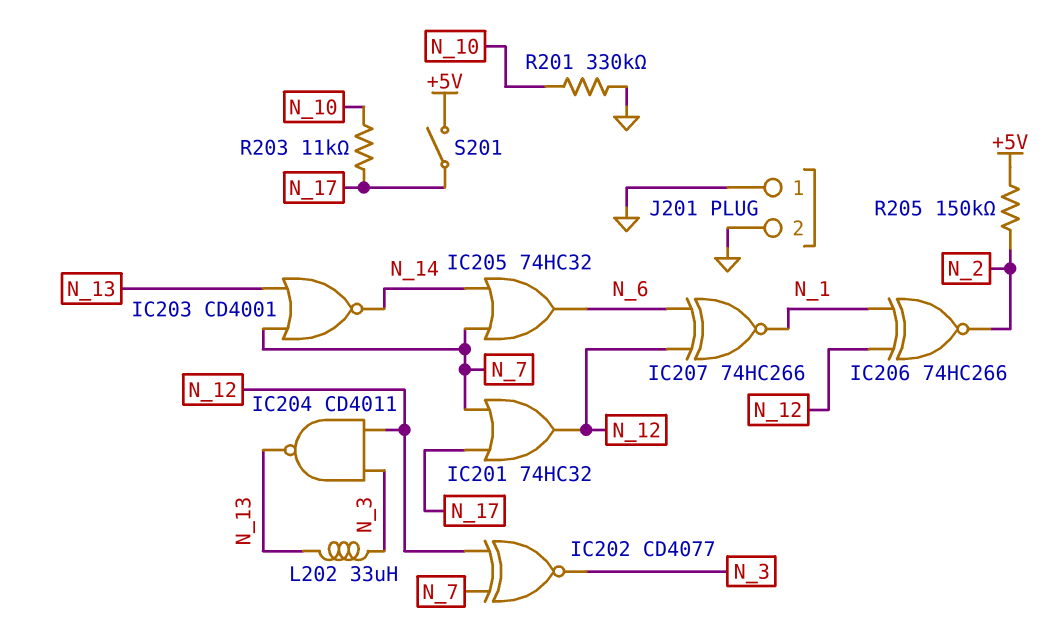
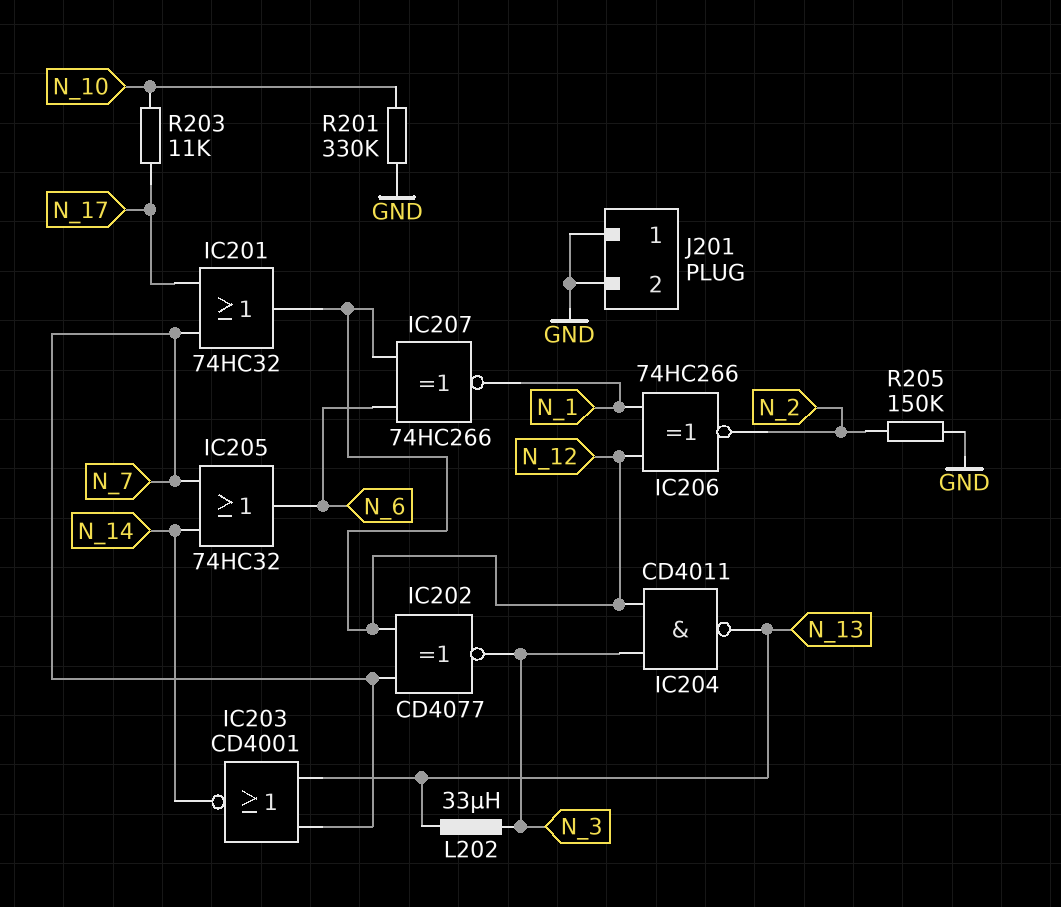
R205: 150k (+5V, N_2) -> 150k (GND, N_2)
S201: switch (+5V, N_17) -> none

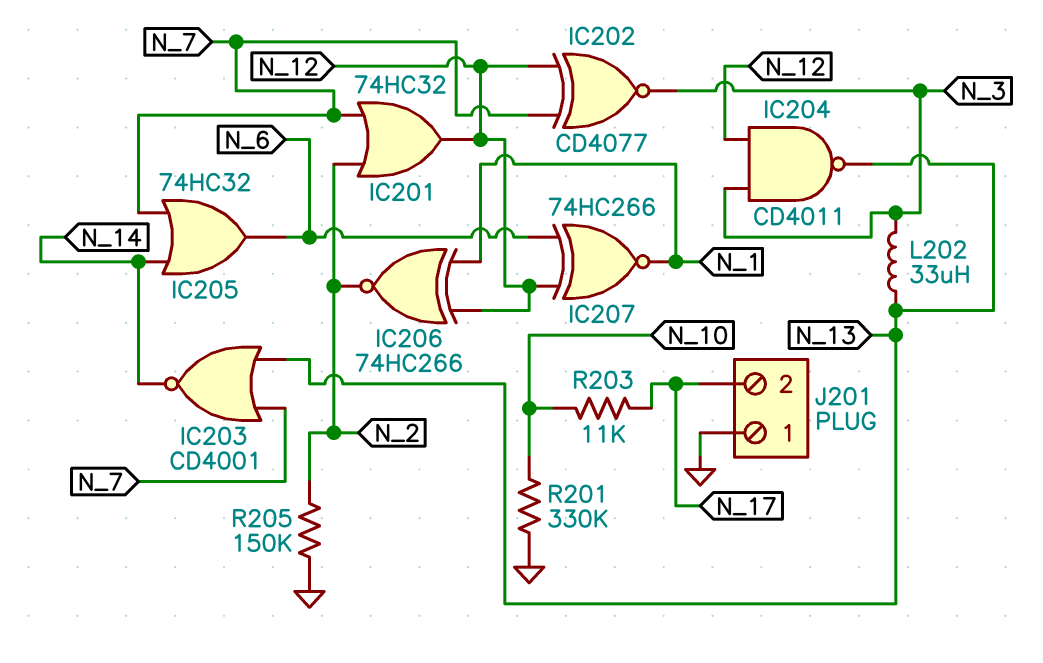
IC201: OR 74HC32 (in N_7, in N_17, out N_12) -> OR 74HC32 (in N_2, in N_7, out N_12)
J201 pin 2: GND -> N_17

